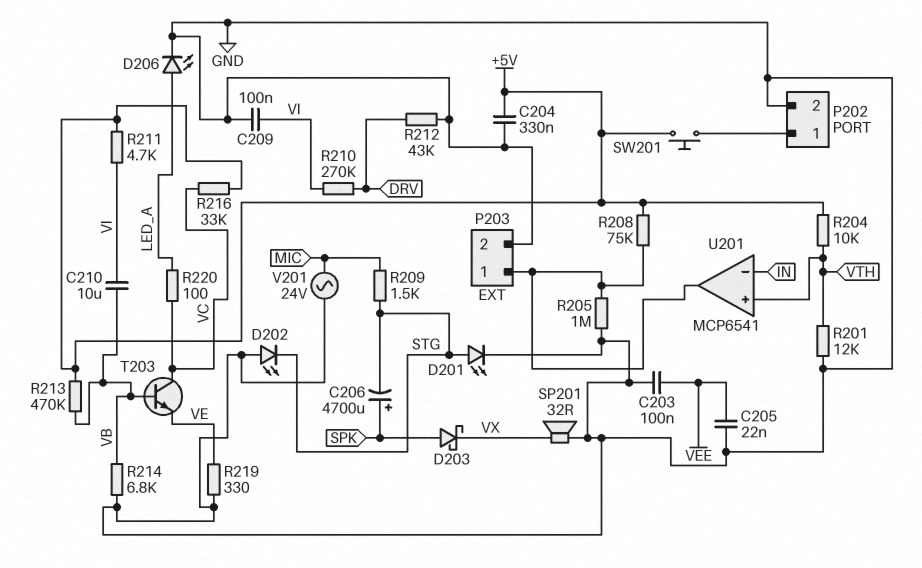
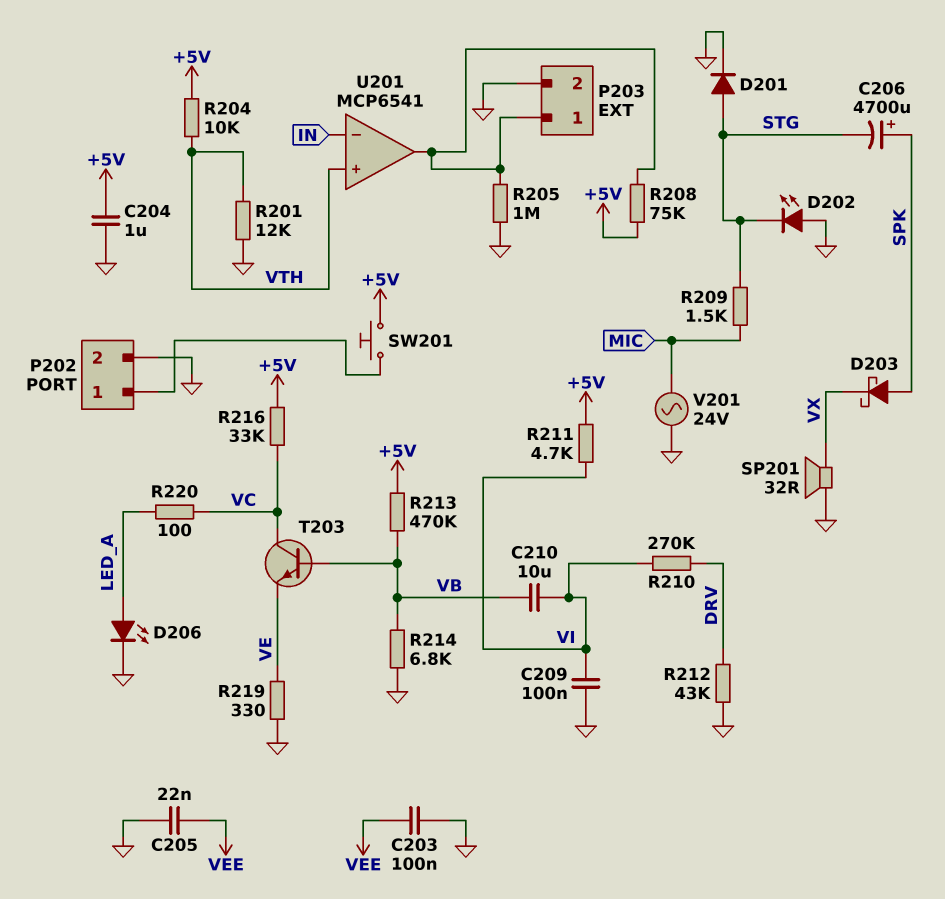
C204: 330nF (+5V, GND) -> 1uF (+5V, GND)
D201: LED (A STG, K GND) -> diode (A STG, K GND)

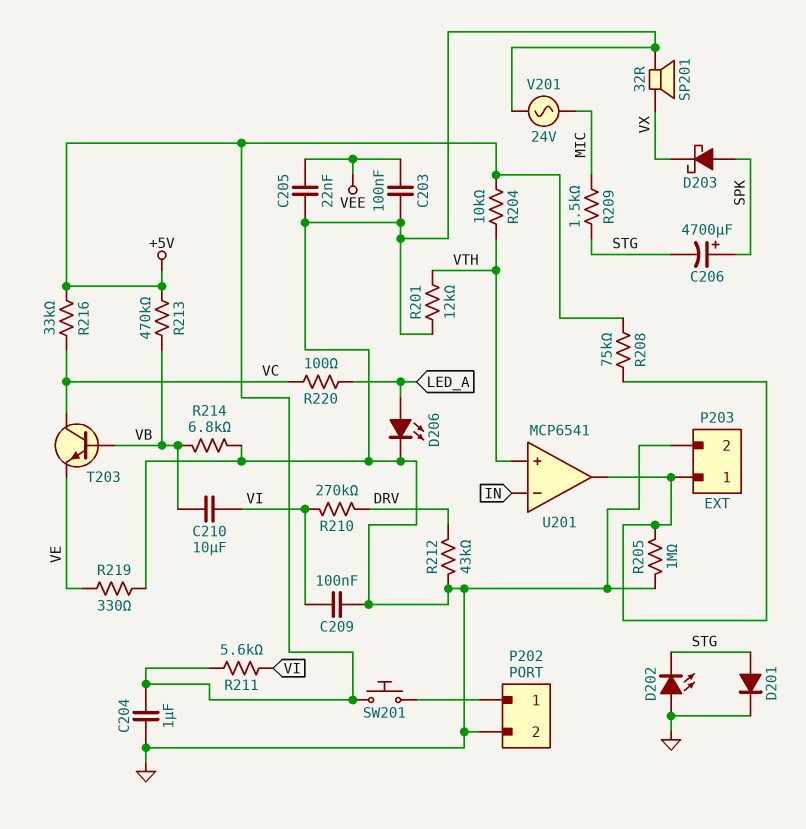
R211: 4.7k (+5V, VI) -> 5.6k (+5V, VI)

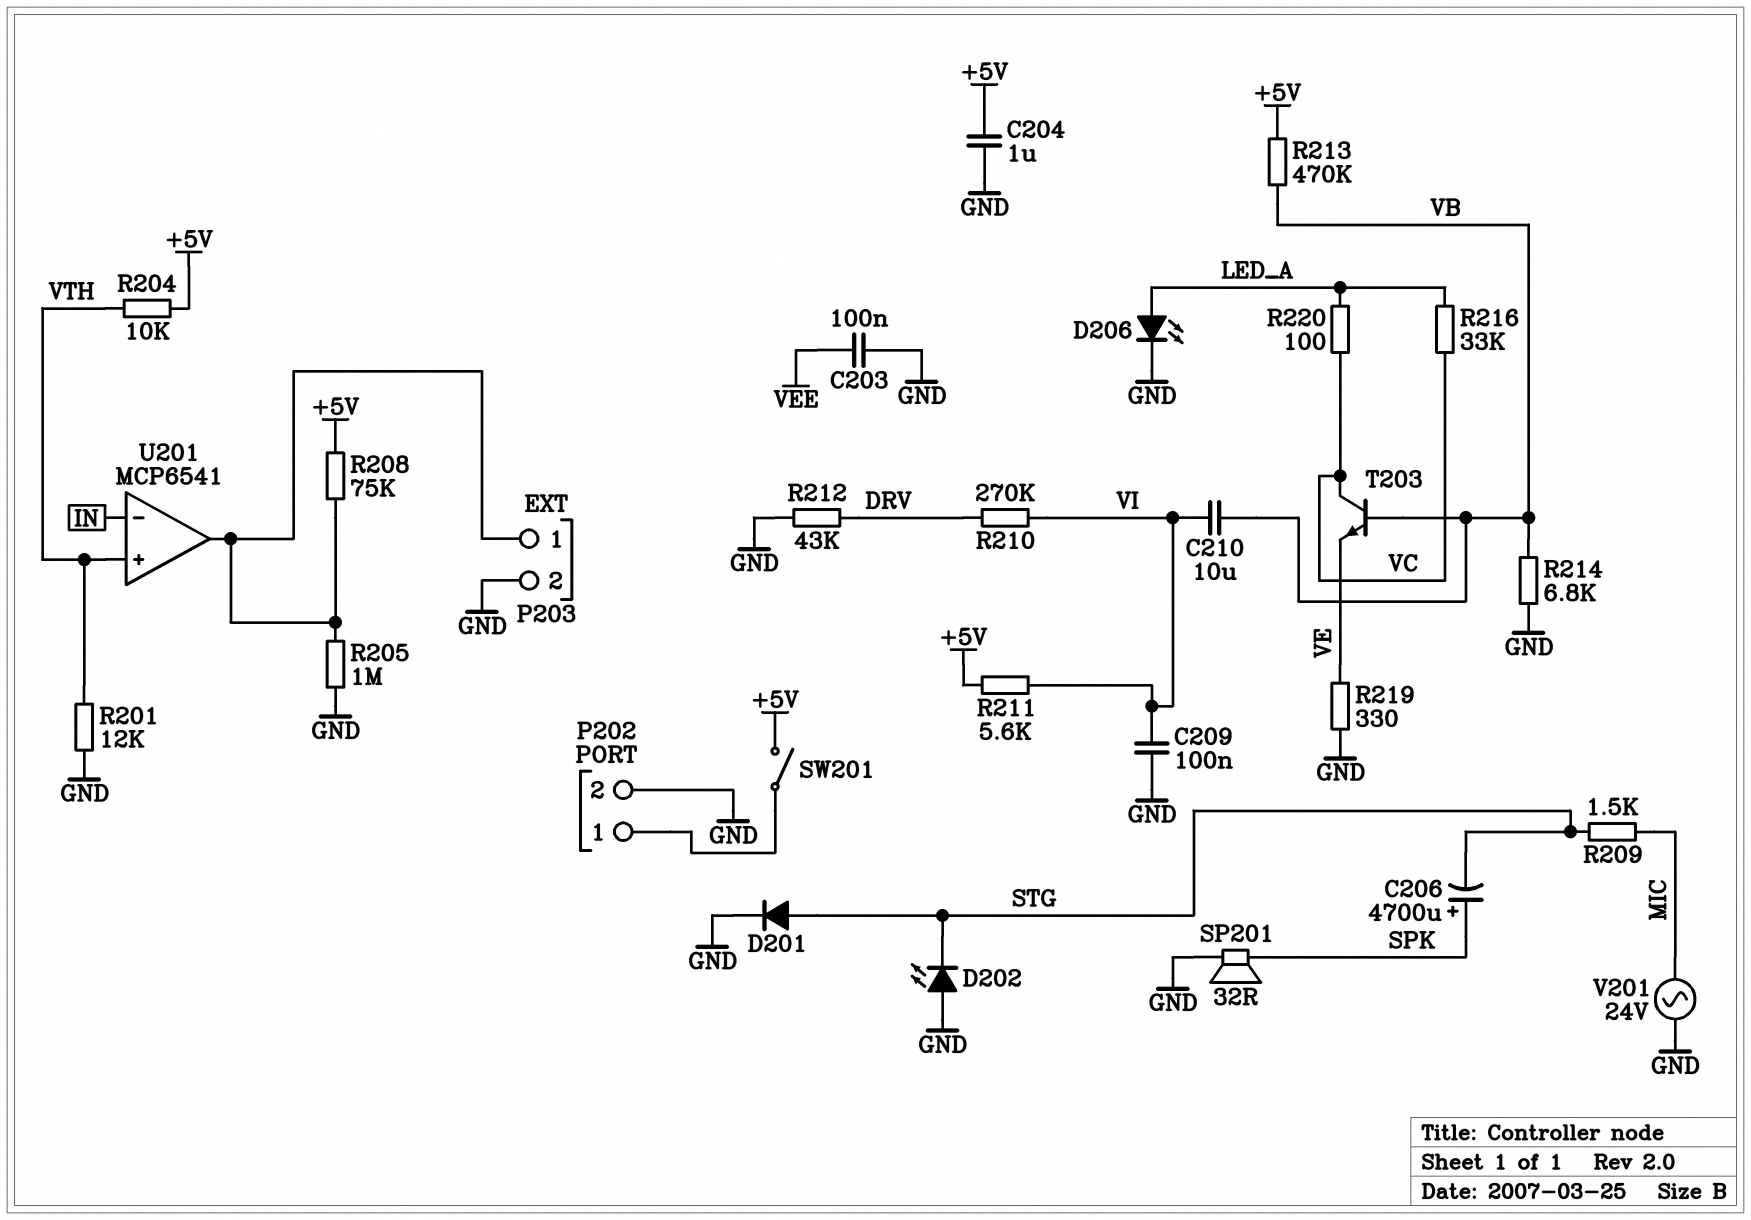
C205: 22nF (GND, VEE) -> none
D203: schottky (A SPK, K VX) -> none
R216: 33k (+5V, VC) -> 33k (LED_A, VC)
SP201: speaker 32R (GND, VX) -> speaker 32R (GND, SPK)
SW201: button (+5V, P202/1) -> switch (+5V, P202/1)

